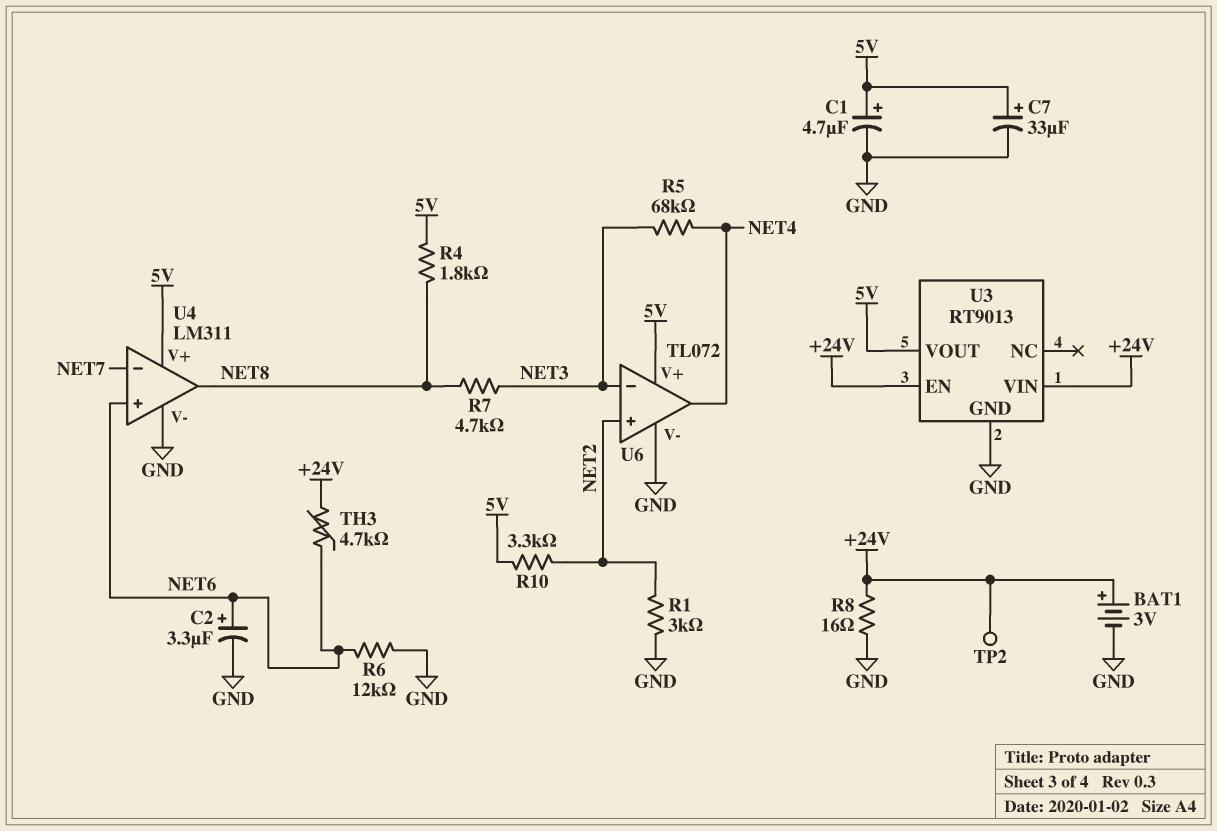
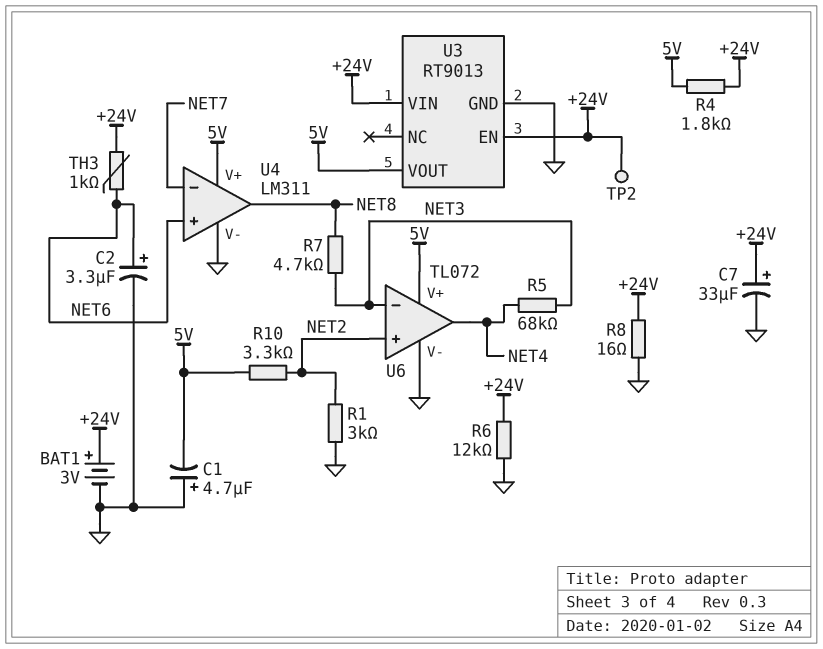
C1: 4.7uF (plus 5V, minus GND) -> 4.7uF (plus GND, minus 5V)
C7: 33uF (plus 5V, minus GND) -> 33uF (plus +24V, minus GND)
R4: 1.8k (5V, NET8) -> 1.8k (+24V, 5V)
R6: 12k (GND, NET6) -> 12k (+24V, GND)
TH3: 4.7k (+24V, NET6) -> 1k (+24V, NET6)

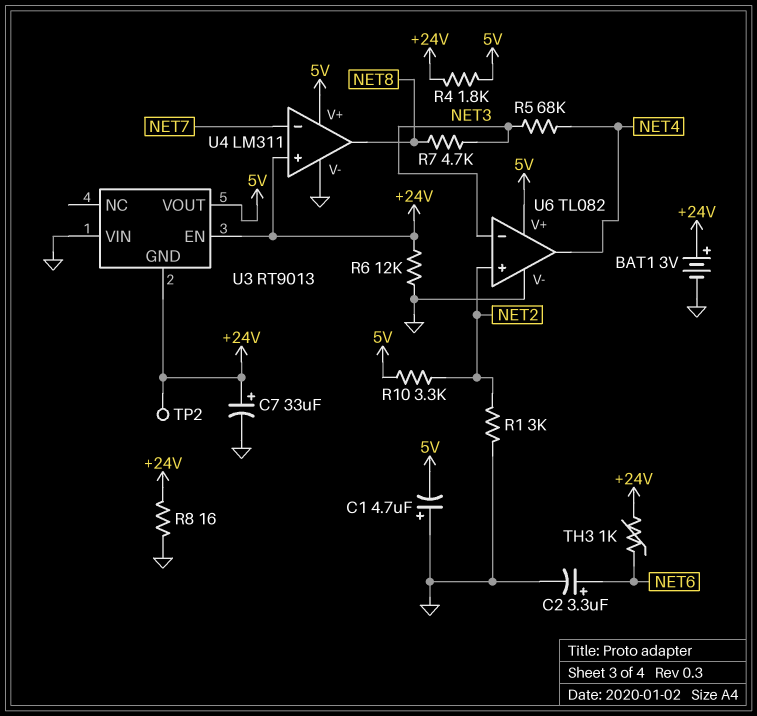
U3 pin GND: GND -> +24V
U3 pin VIN: +24V -> GND
U4 pin in+: NET6 -> +24V
U6: TL072 -> TL082

